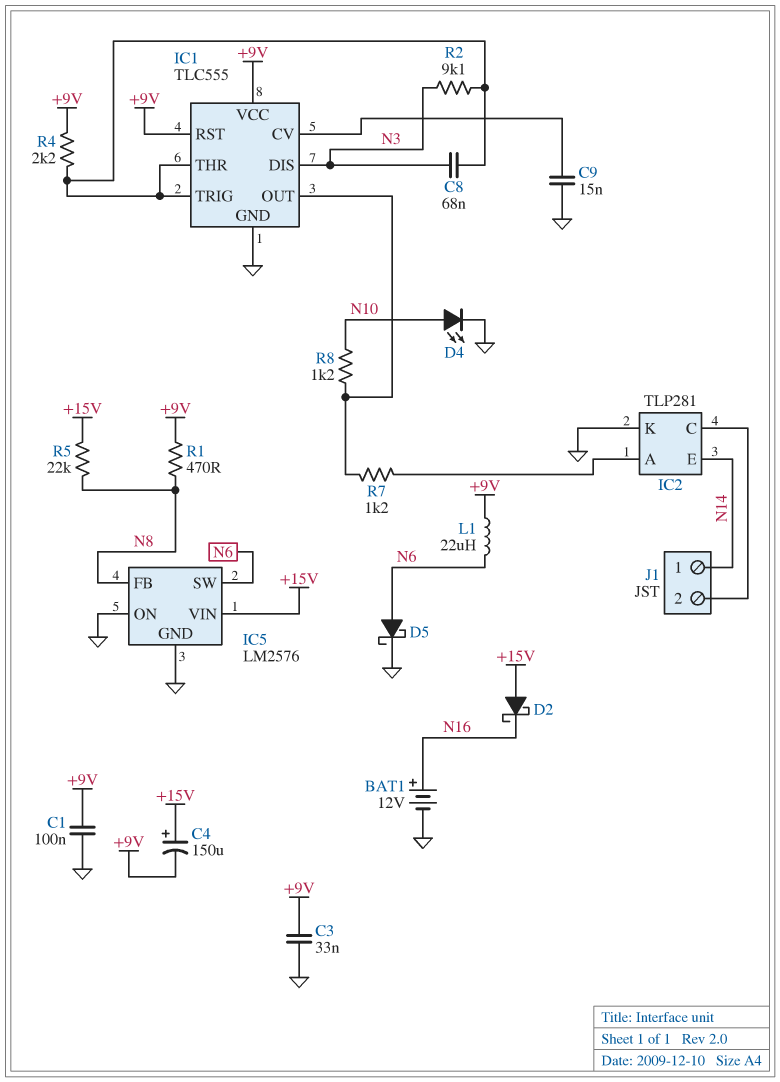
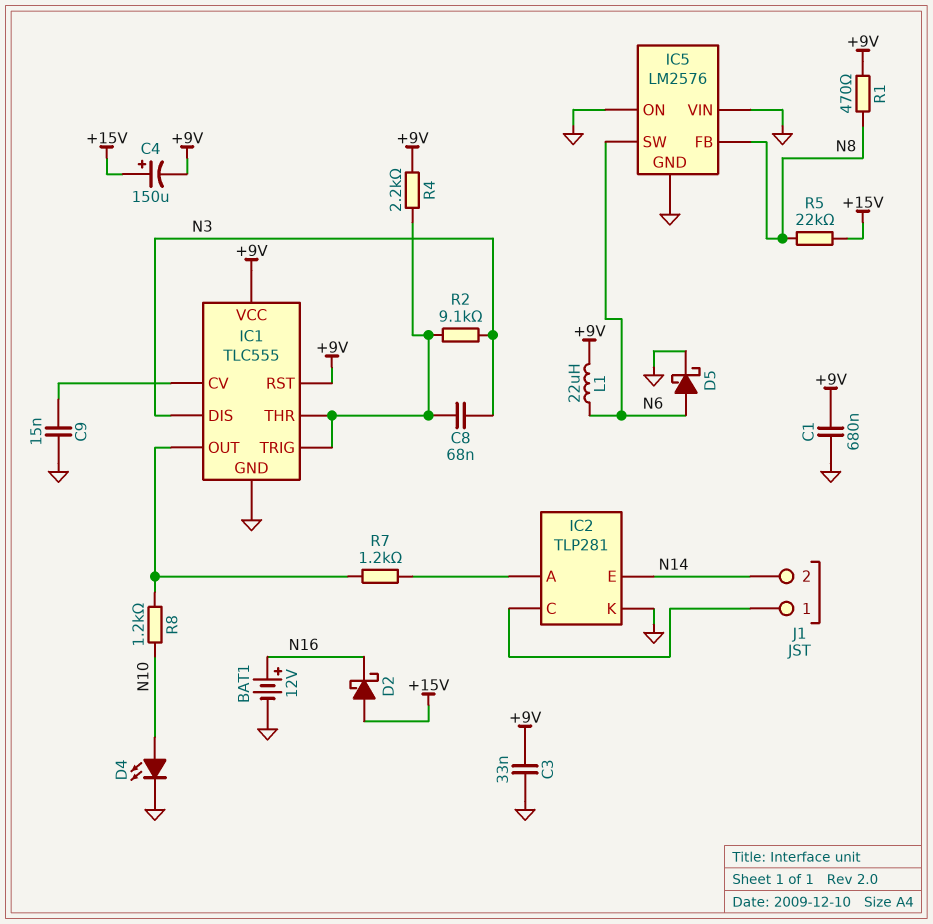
C1: 100nF (+9V, GND) -> 680nF (+9V, GND)
IC5 pin VIN: +15V -> GND
J1 pin 1: N14 -> IC2/C
J1 pin 2: IC2/C -> N14

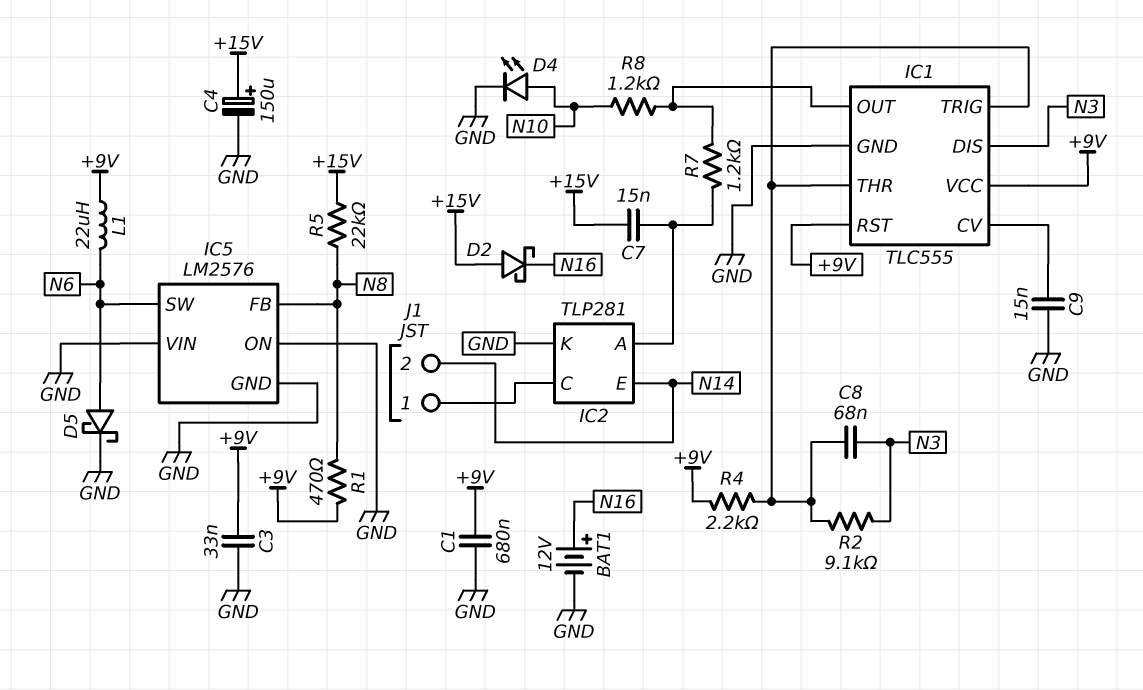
C4: 150uF (plus +15V, minus +9V) -> 150uF (plus +15V, minus GND)
C7: none -> 15nF (+15V, IC2/A)

